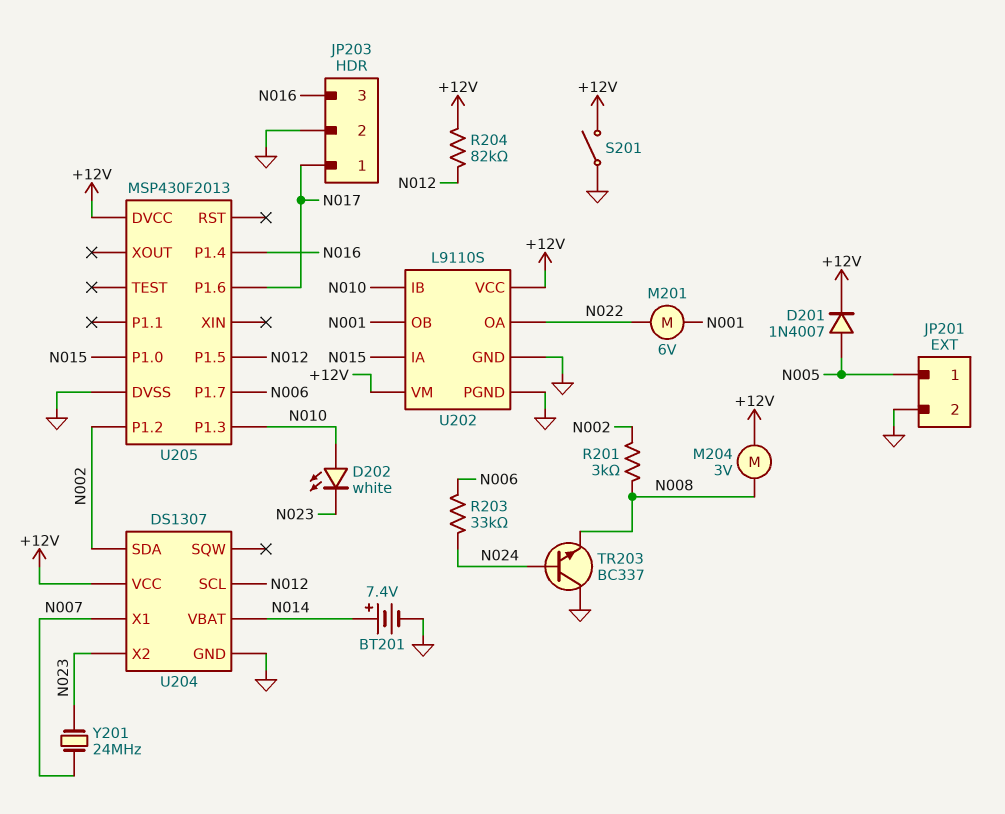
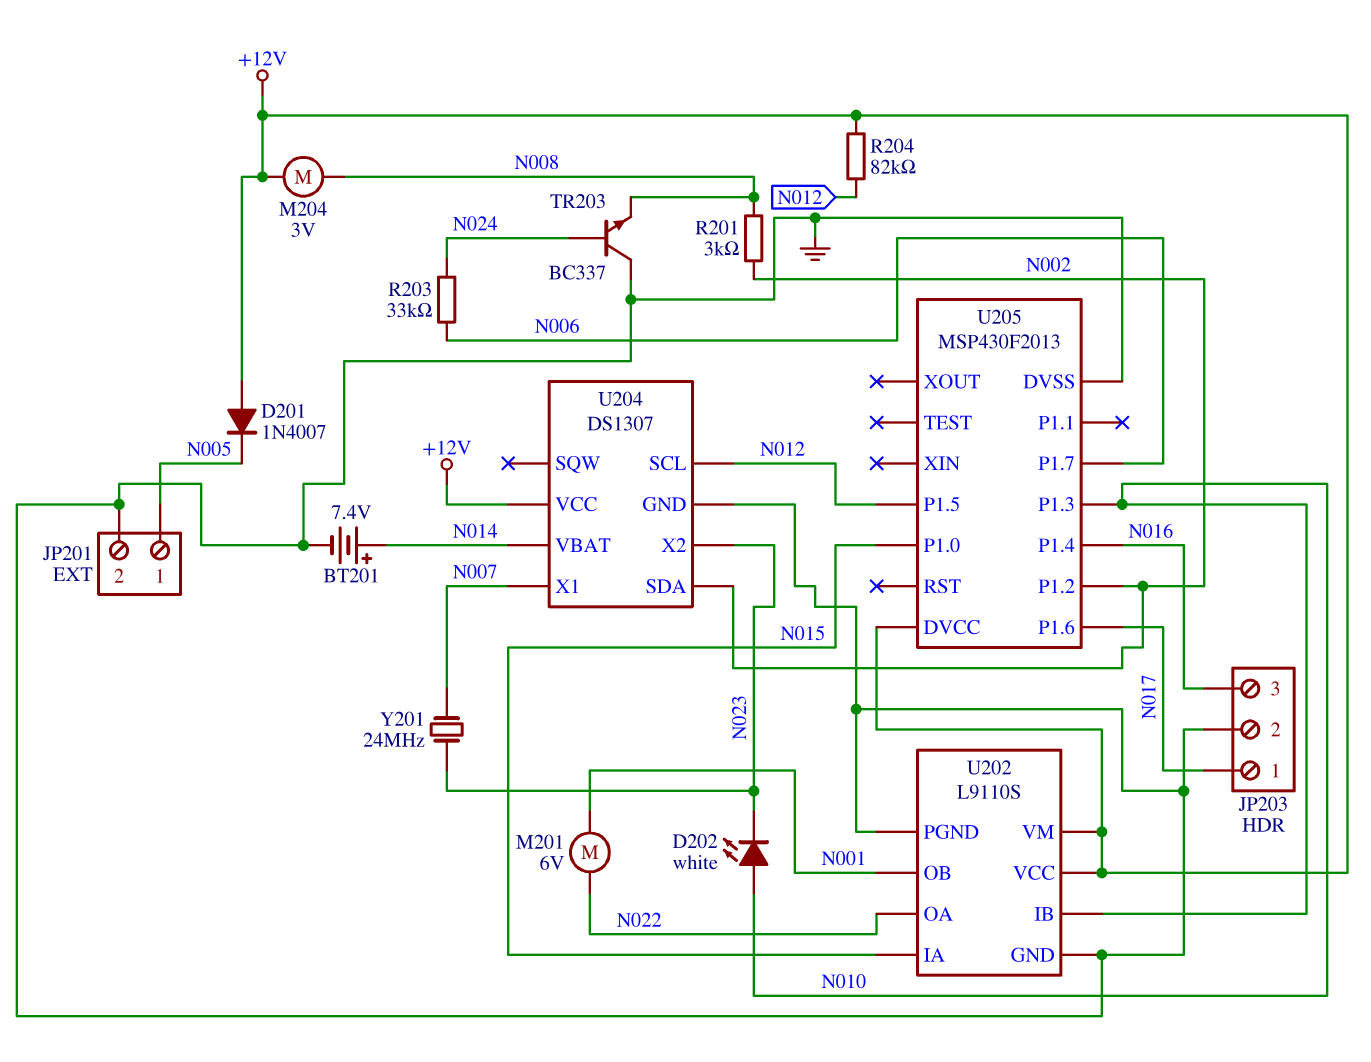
D201: diode 1N4007 (A N005, K +12V) -> diode 1N4007 (A +12V, K N005)
S201: switch (+12V, GND) -> none

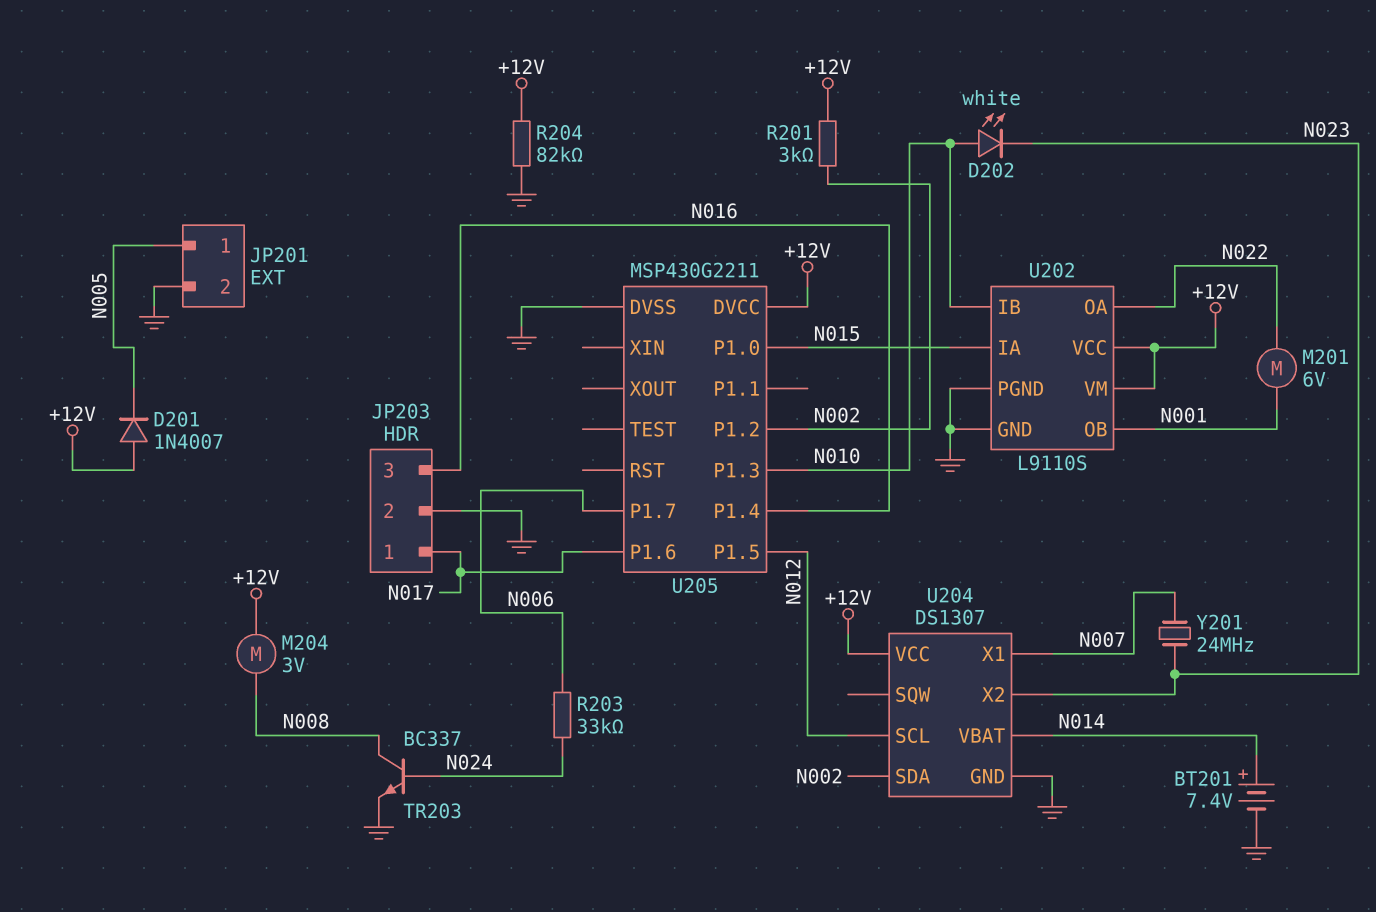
R201: 3k (N002, N008) -> 3k (+12V, N002)
R204: 82k (+12V, N012) -> 82k (+12V, GND)
TR203: NPN BC337 (B N024, C GND, E N008) -> NPN BC337 (B N024, C N008, E GND)
U205: MSP430F2013 -> MSP430G2211

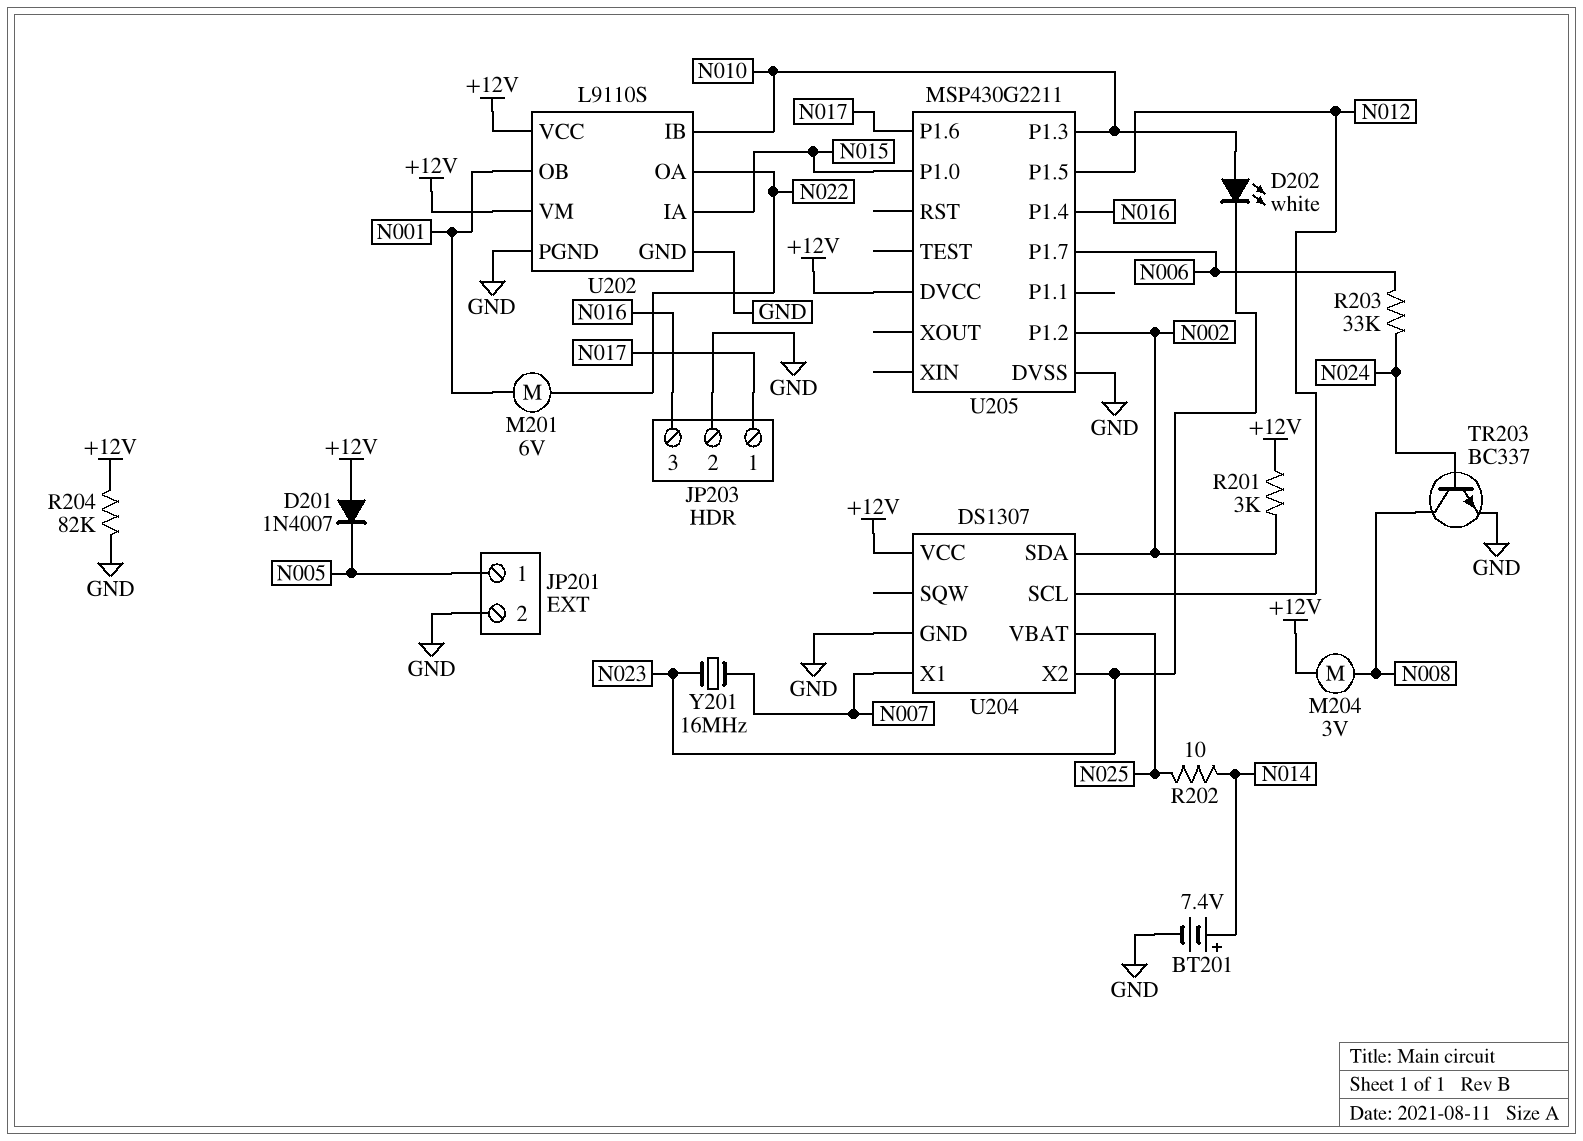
R202: none -> 10 (N014, N025)
U204 pin VBAT: N014 -> N025
Y201: 24MHz (N007, N023) -> 16MHz (N007, N023)

